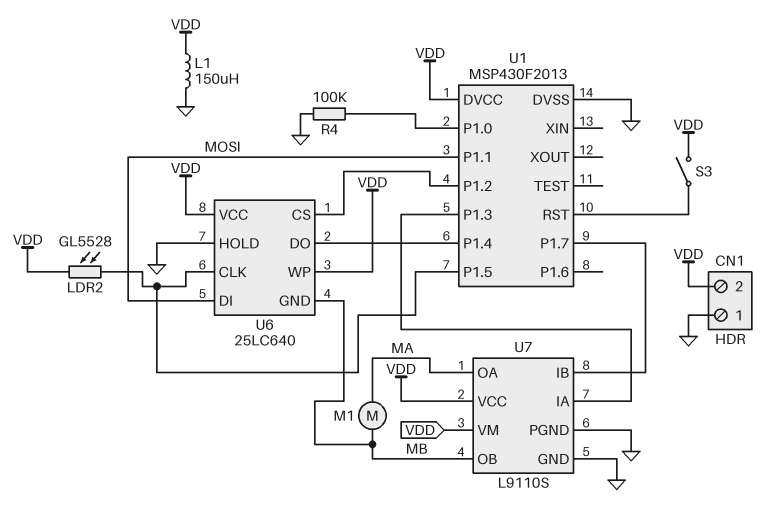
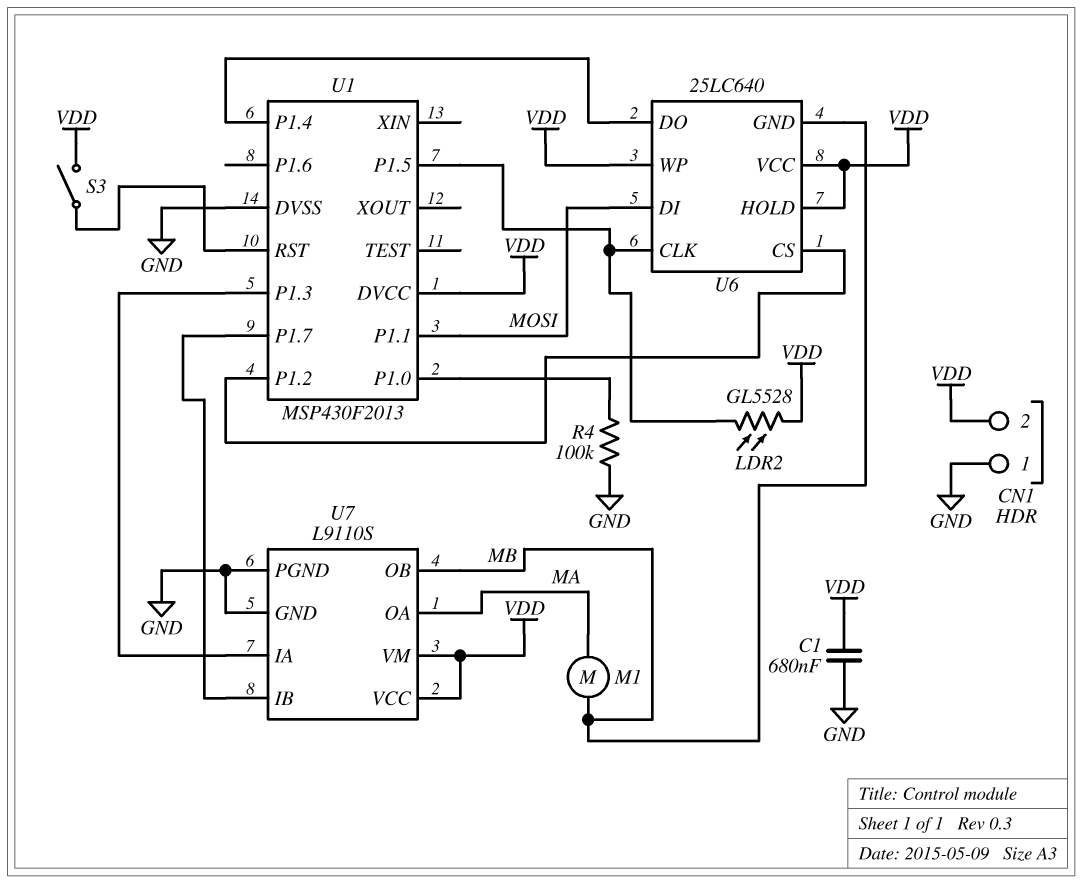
C1: none -> 680nF (GND, VDD)
L1: 150uH (GND, VDD) -> none
U6 pin HOLD: GND -> VDD

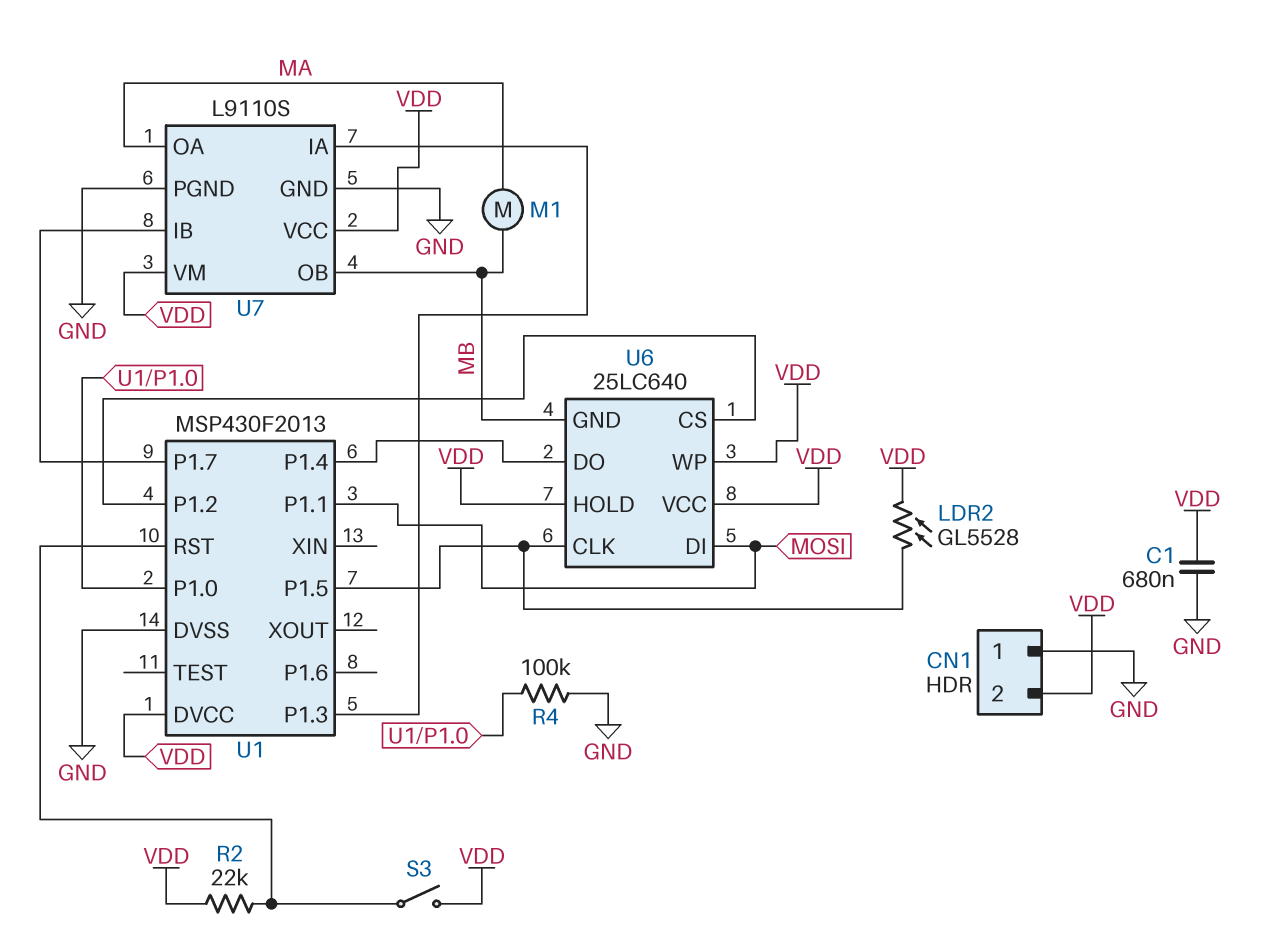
R2: none -> 22k (U1/RST, VDD)

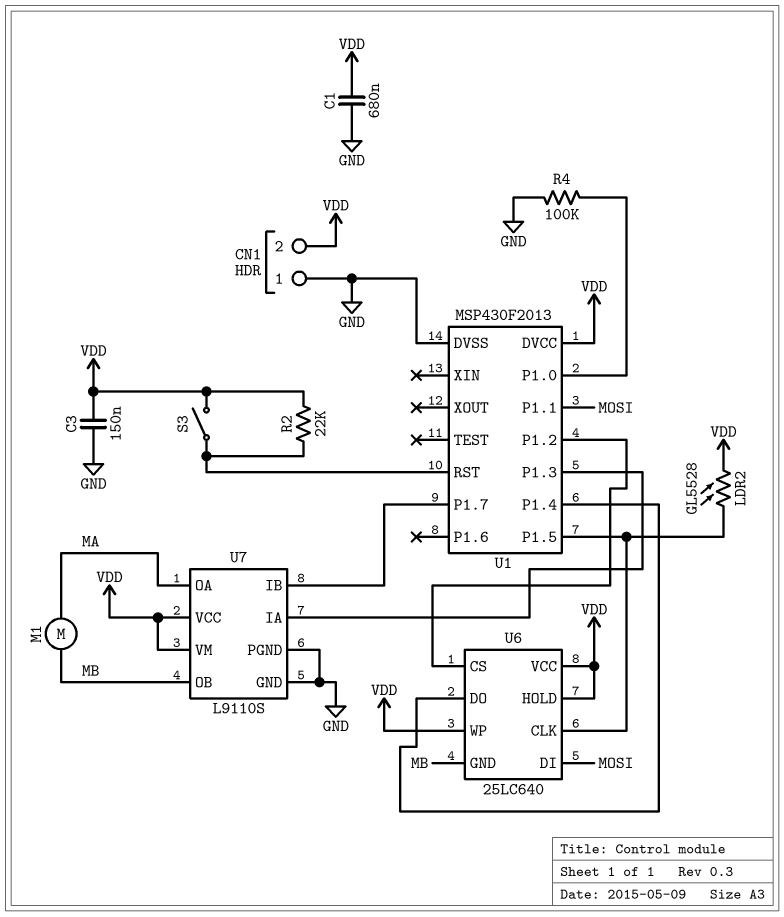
C3: none -> 150nF (GND, VDD)

